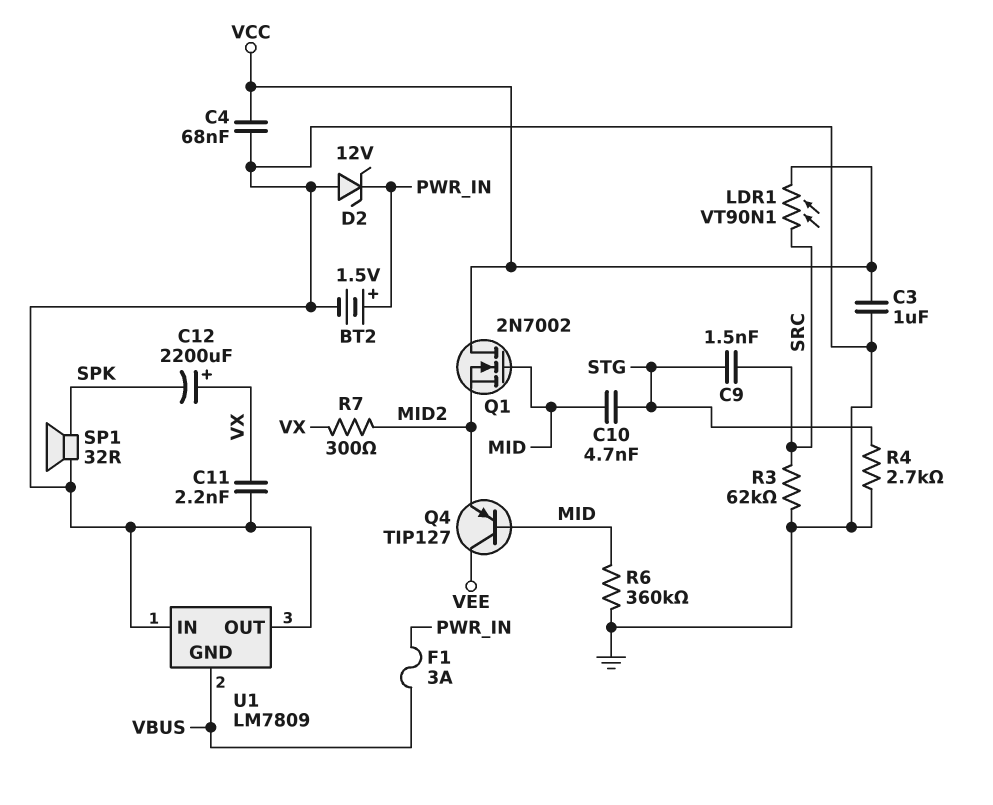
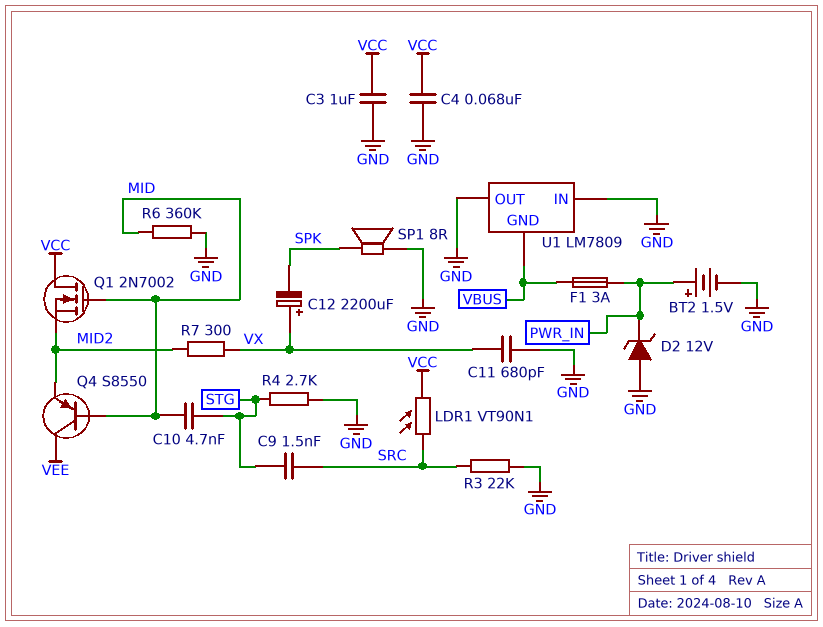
C11: 2.2nF (GND, VX) -> 680pF (GND, VX)
Q4: PNP TIP127 (B MID, C VEE, E MID2) -> PNP S8550 (B MID, C VEE, E MID2)
R3: 62k (GND, SRC) -> 22k (GND, SRC)
SP1: speaker 32R (GND, SPK) -> speaker 8R (GND, SPK)

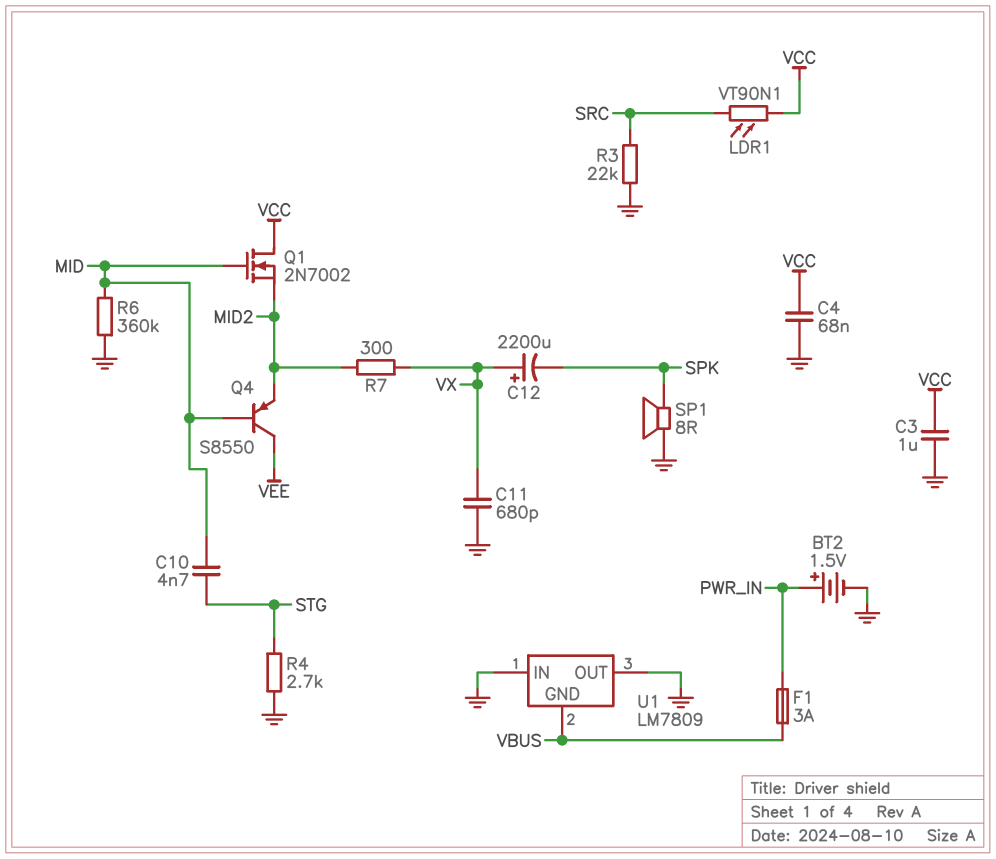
C9: 1.5nF (SRC, STG) -> none
D2: zener 12V (A GND, K PWR_IN) -> none

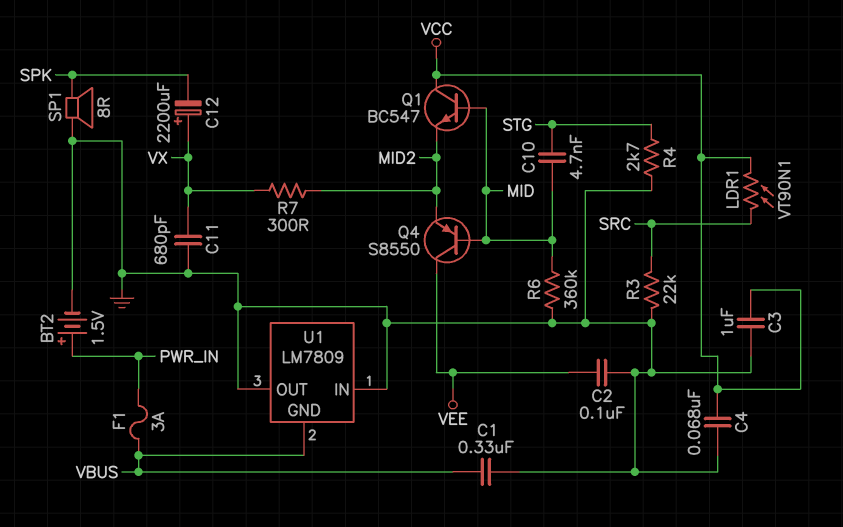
C1: none -> 330nF (GND, VBUS)
C2: none -> 100nF (GND, VEE)
Q1: NMOS 2N7002 (G MID, D VCC, S MID2) -> NPN BC547 (B MID, C VCC, E MID2)

